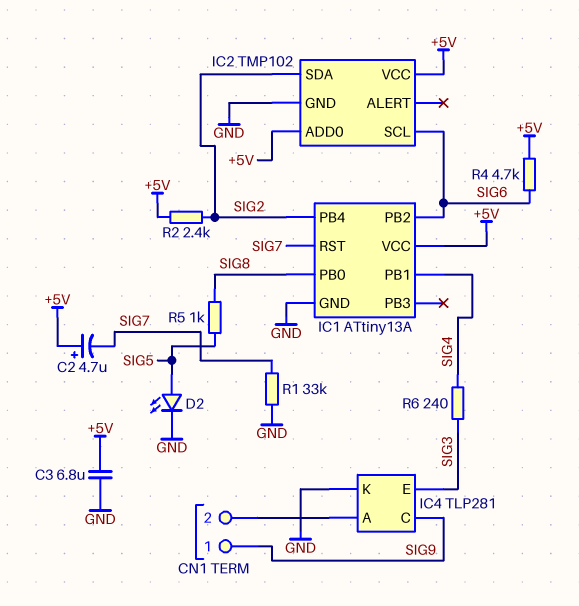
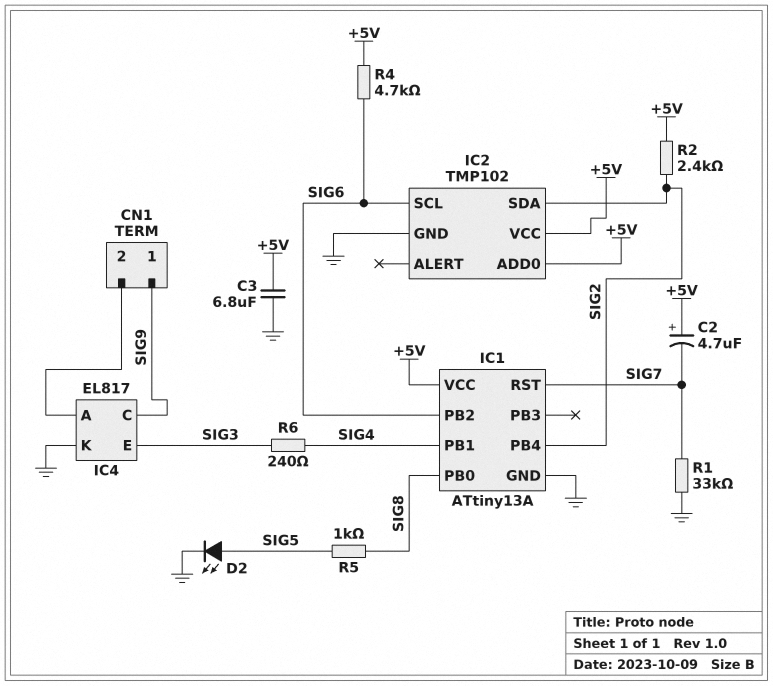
IC4: TLP281 -> EL817

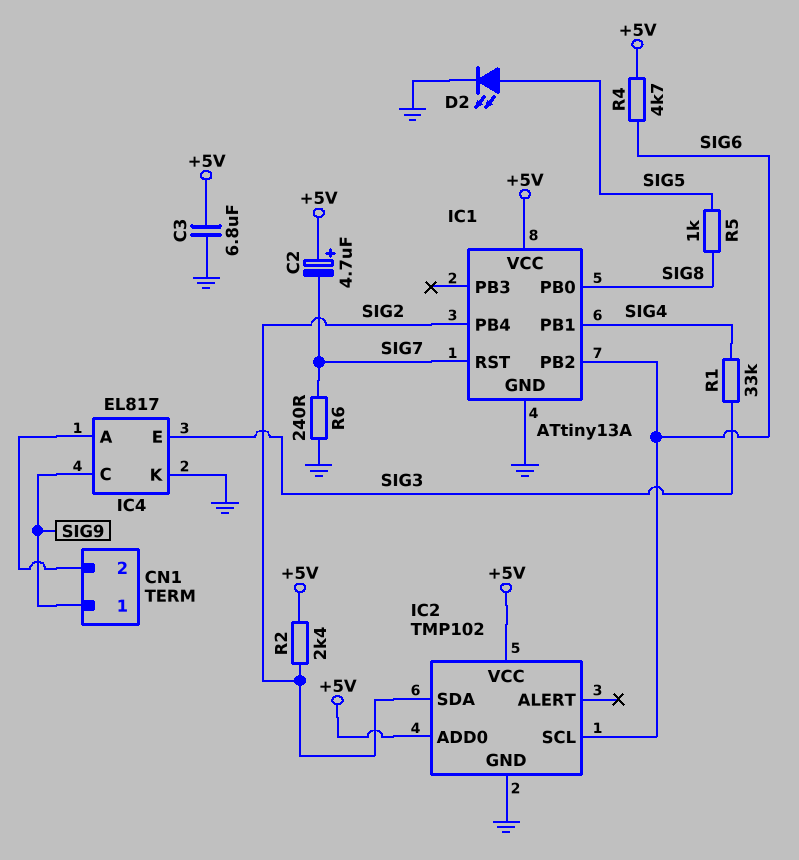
R1: 33k (GND, SIG7) -> 33k (SIG3, SIG4)
R6: 240 (SIG3, SIG4) -> 240 (GND, SIG7)

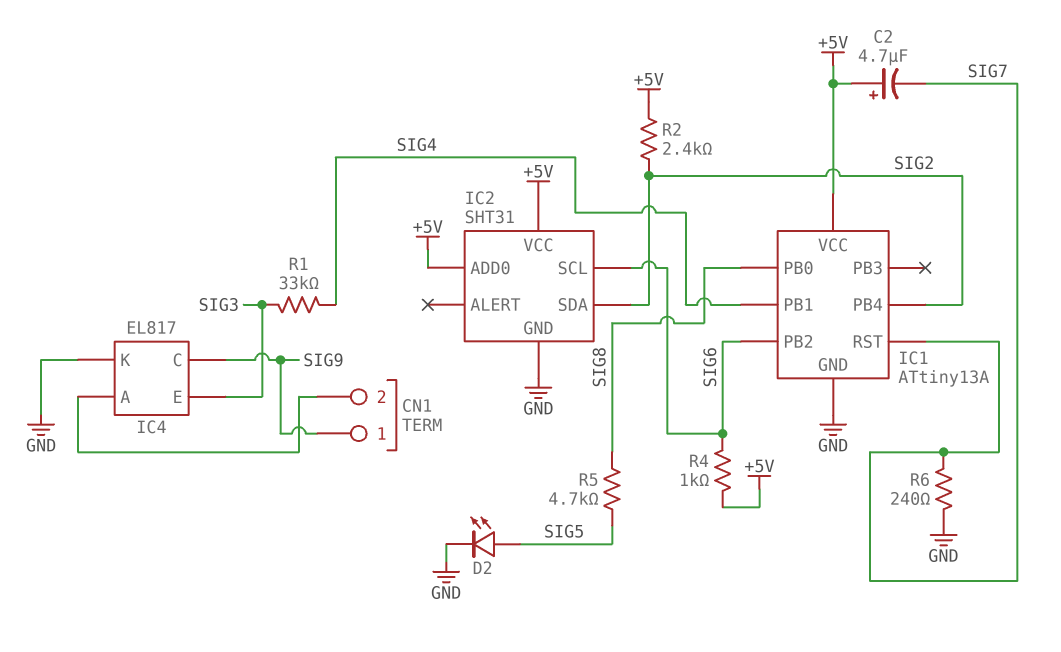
C3: 6.8uF (+5V, GND) -> none
IC2: TMP102 -> SHT31
R4: 4.7k (+5V, SIG6) -> 1k (+5V, SIG6)
R5: 1k (SIG5, SIG8) -> 4.7k (SIG5, SIG8)

